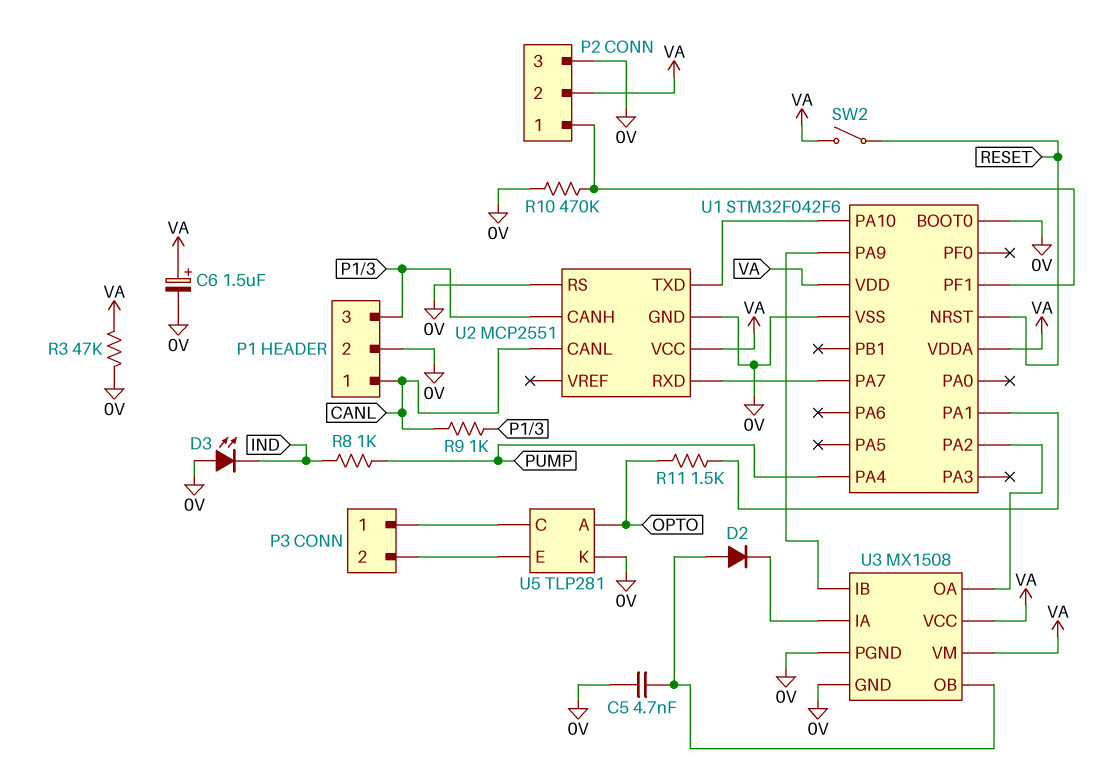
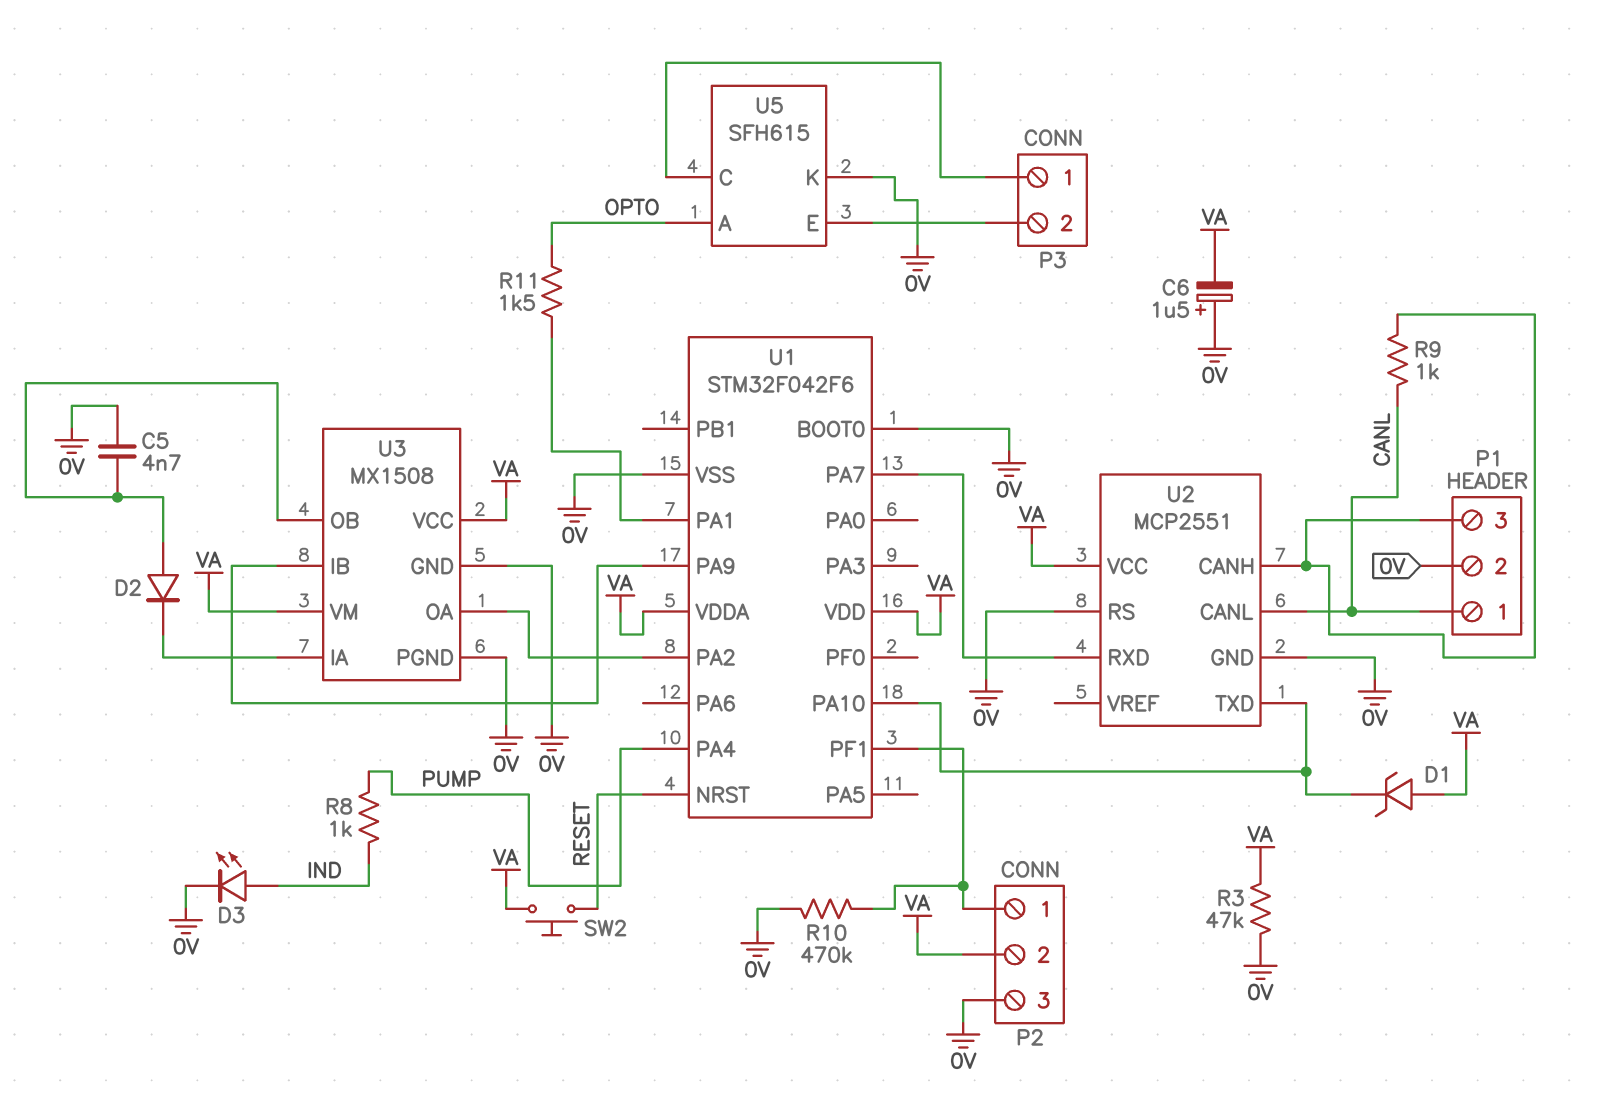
C6: 1.5uF (plus VA, minus 0V) -> 1.5uF (plus 0V, minus VA)
D1: none -> zener (A VA, K U1/PA10)
D3: LED (A 0V, K IND) -> LED (A IND, K 0V)
SW2: switch (RESET, VA) -> button (RESET, VA)
U5: TLP281 -> SFH615

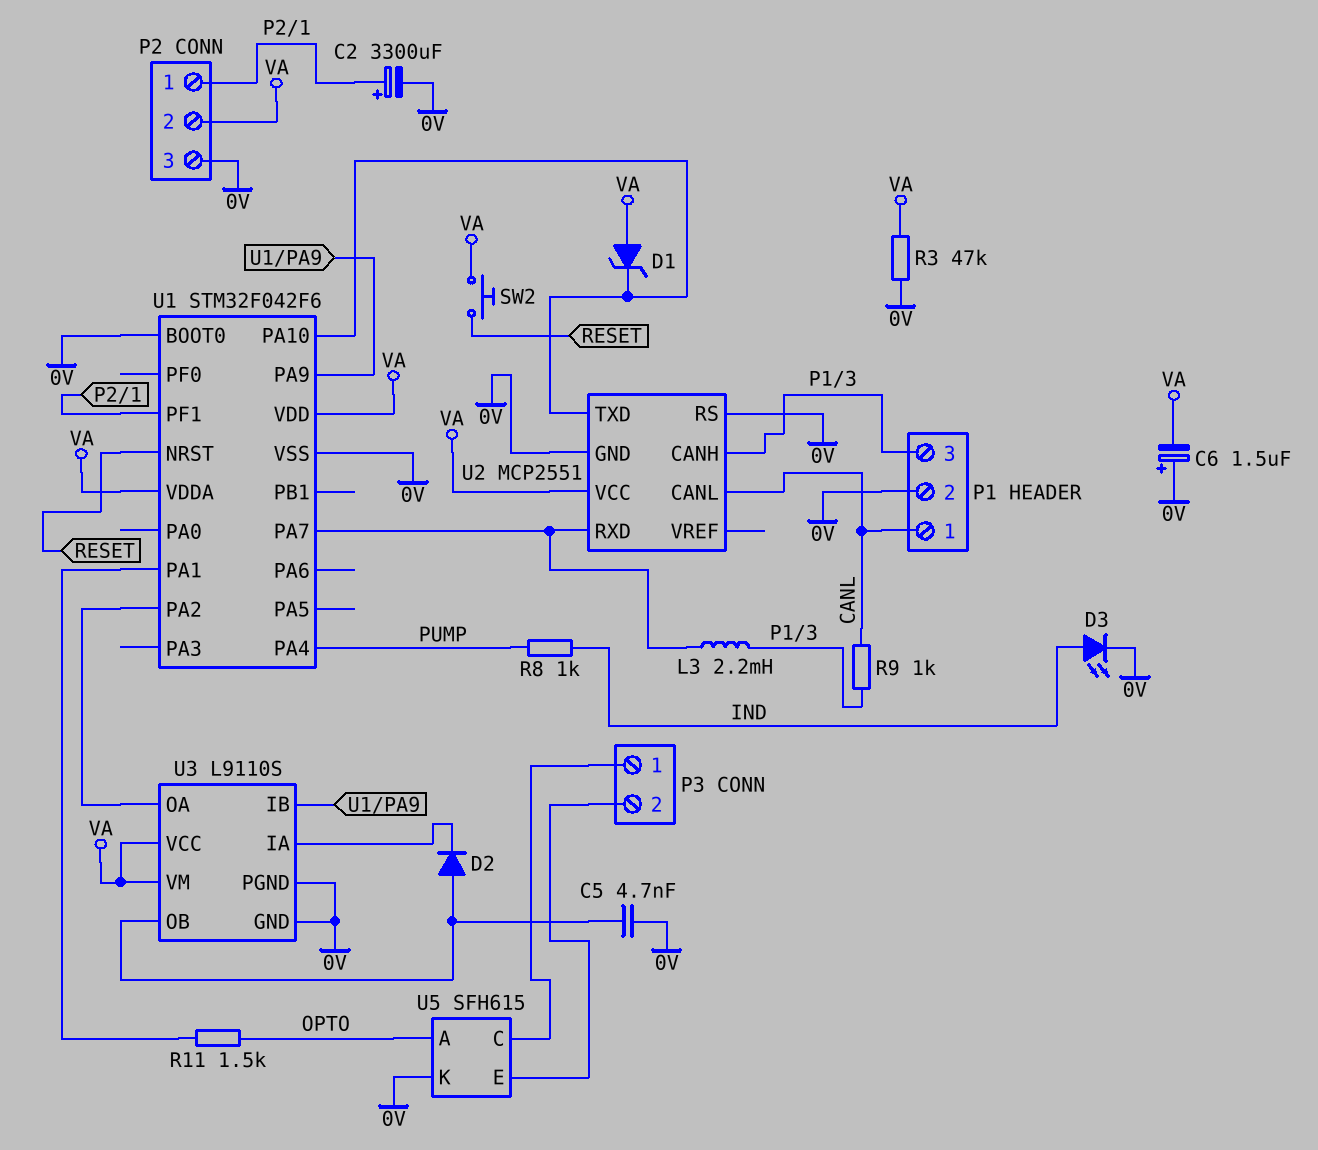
C2: none -> 3300uF (plus P2/1, minus 0V)
L3: none -> 2.2mH (P1/3, U1/PA7)
R10: 470k (0V, P2/1) -> none
U3: MX1508 -> L9110S

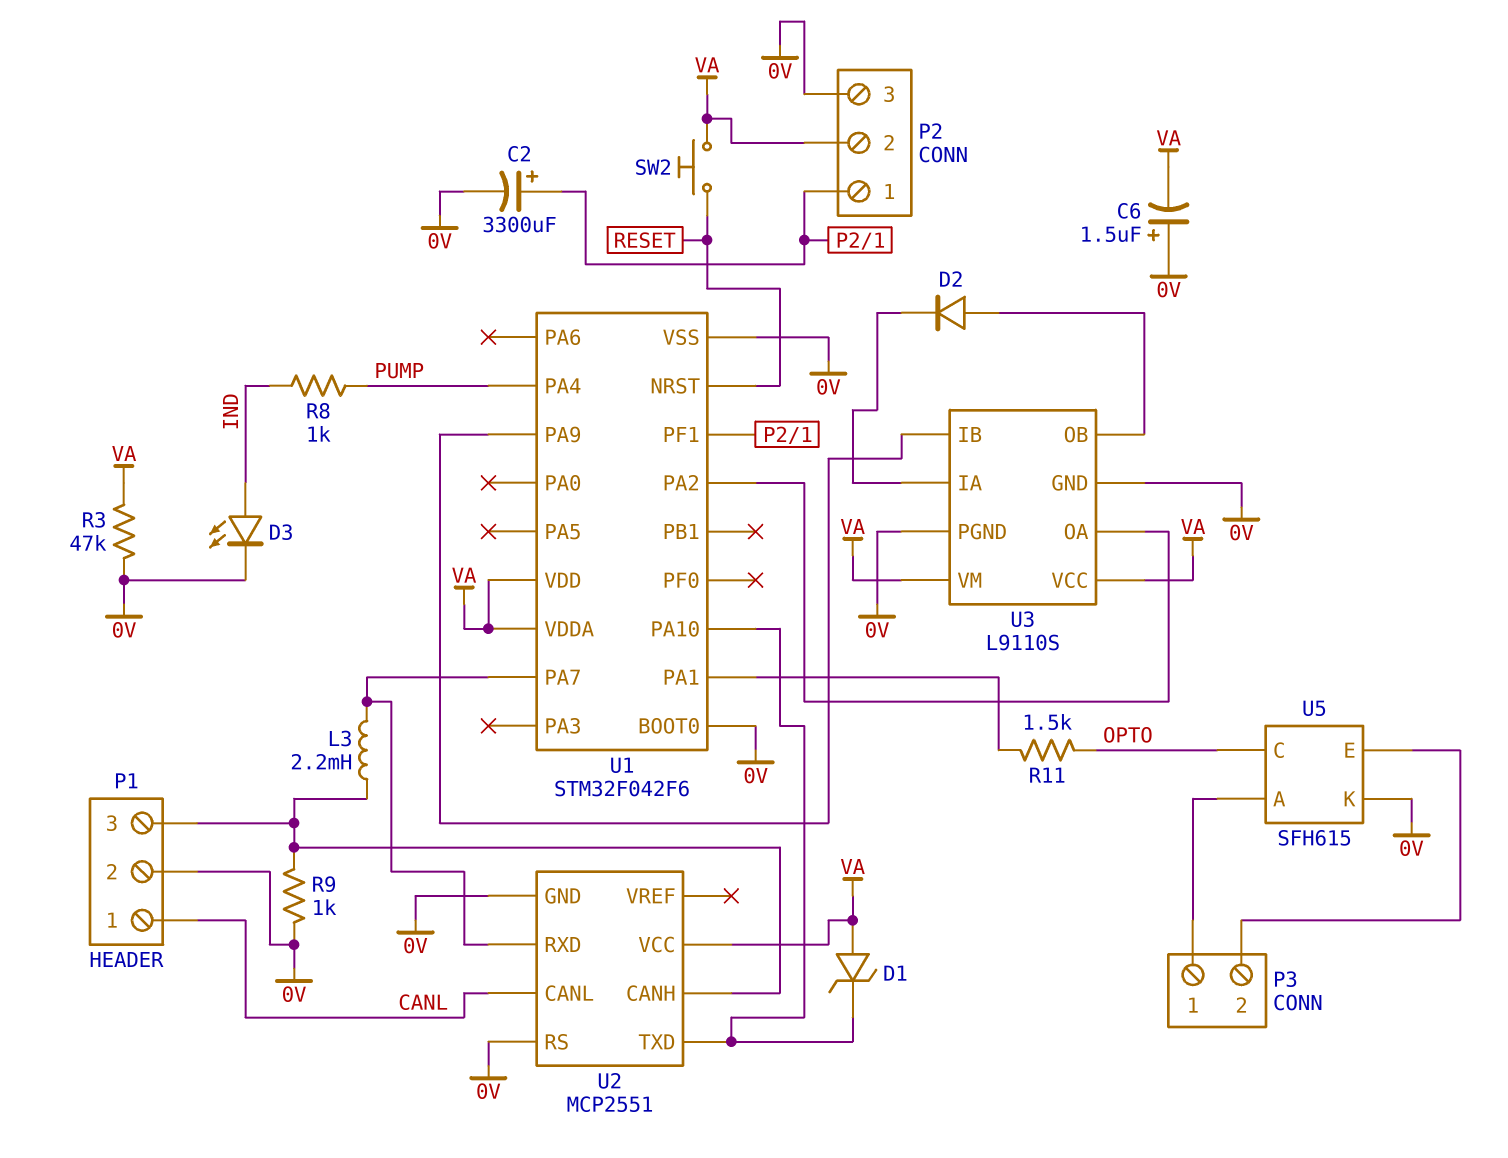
C5: 4.7nF (0V, U3/OB) -> none
R9: 1k (CANL, P1/3) -> 1k (0V, P1/3)
U5 pin A: OPTO -> P3/1
U5 pin C: P3/1 -> OPTO

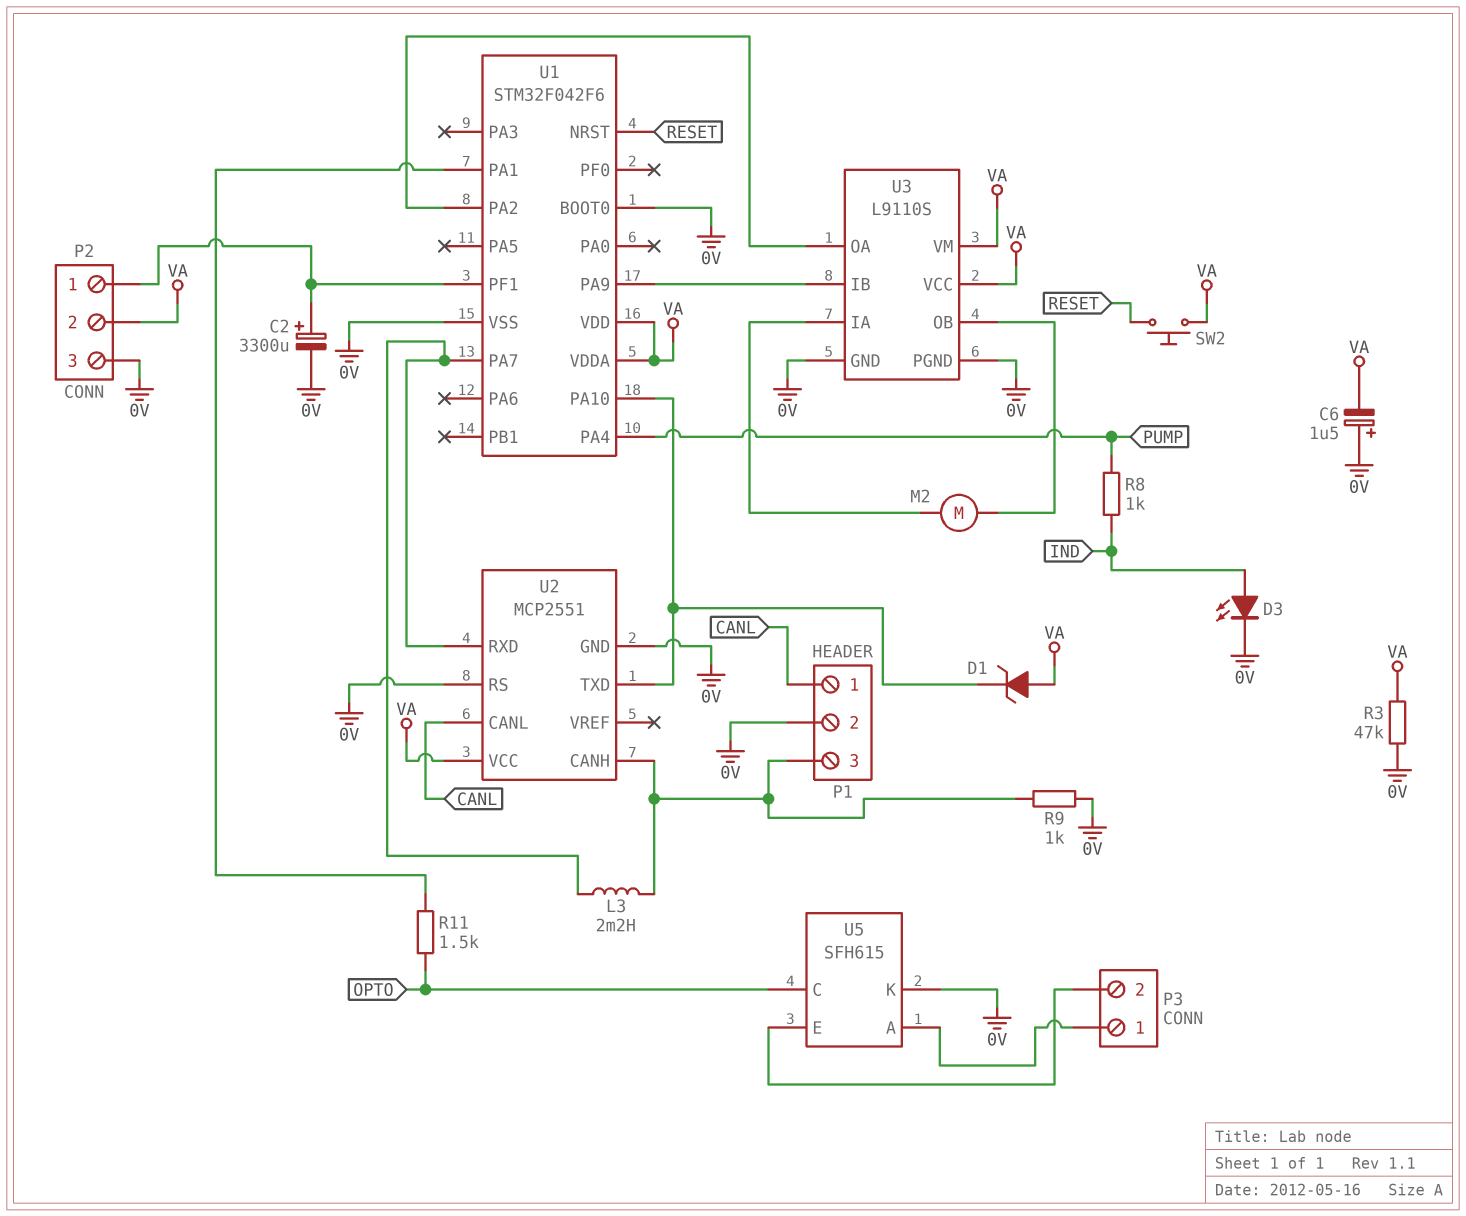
D2: diode (A U3/OB, K U3/IA) -> none
M2: none -> motor (U3/IA, U3/OB)

